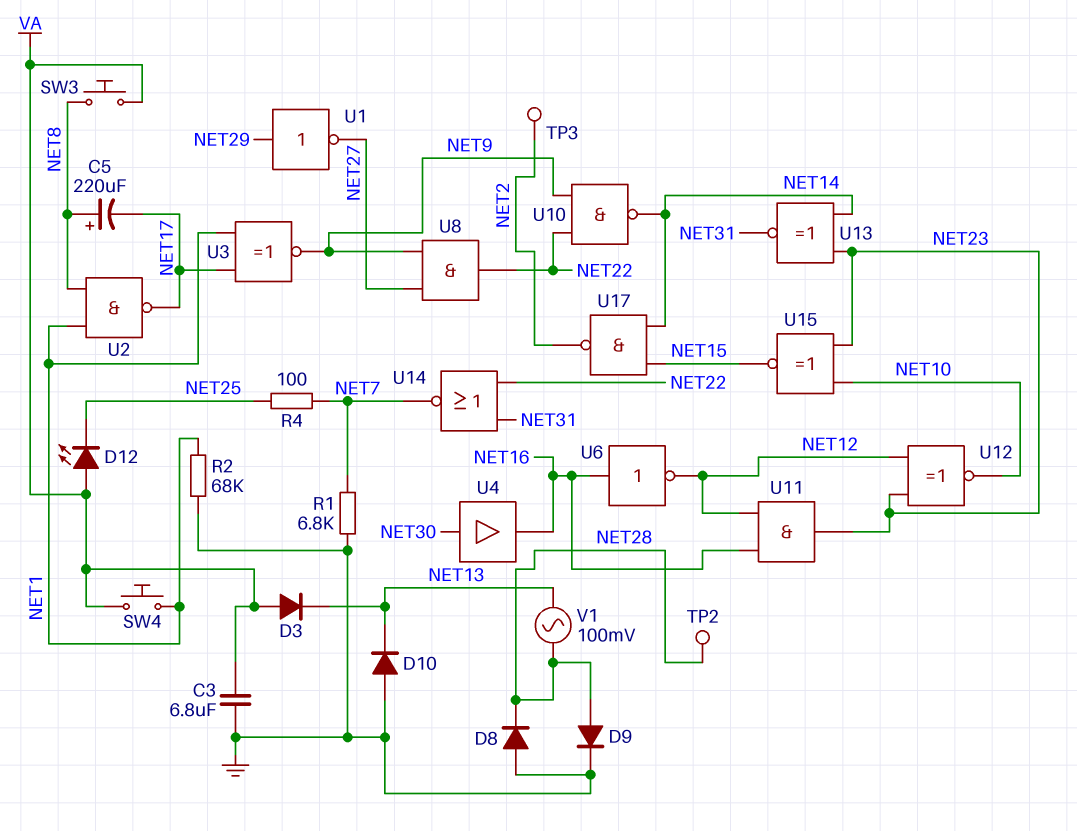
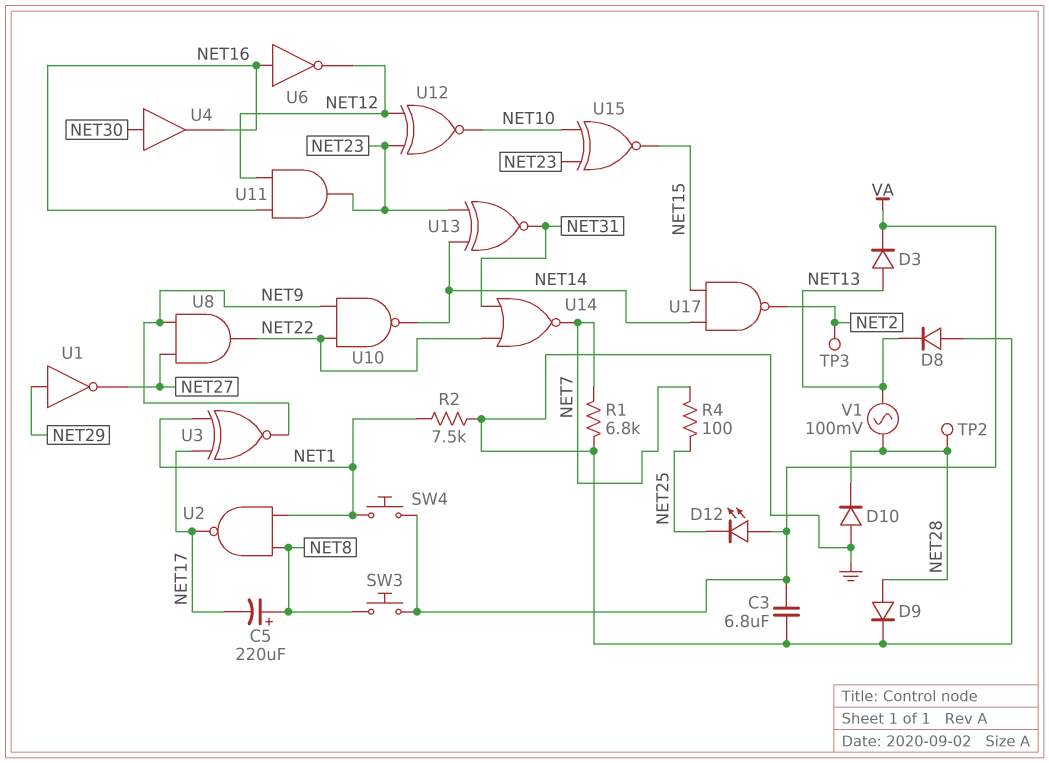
D3: diode (A VA, K NET13) -> diode (A NET13, K VA)
D8: diode (A GND, K NET28) -> diode (A GND, K NET13)
D10: diode (A GND, K NET13) -> diode (A GND, K NET28)
R2: 68k (GND, NET1) -> 7.5k (GND, NET1)

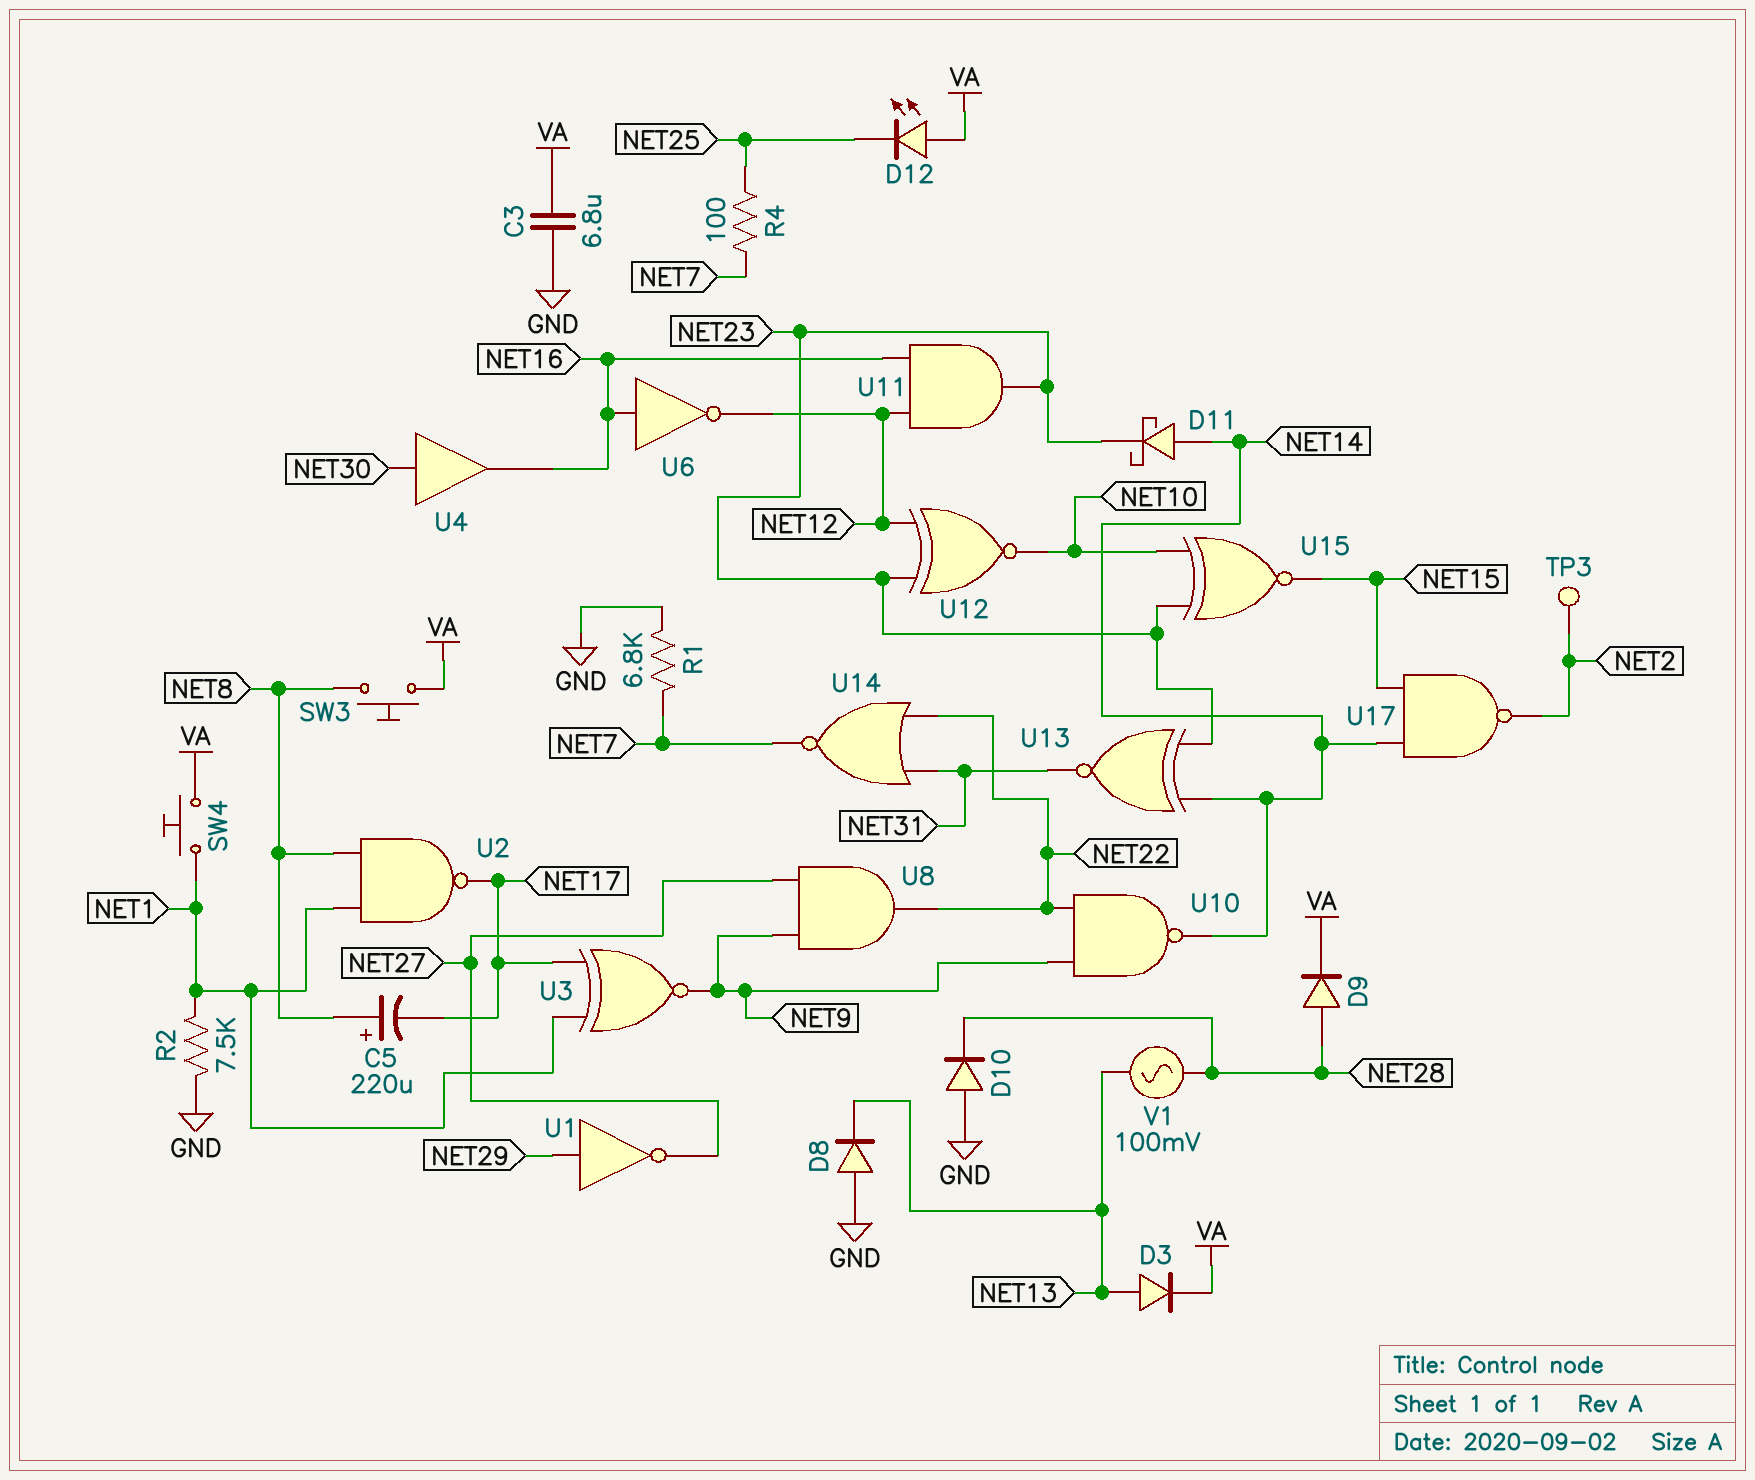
D9: diode (A NET28, K GND) -> diode (A NET28, K VA)
D11: none -> schottky (A NET14, K NET23)
TP2: test point (NET28) -> none

